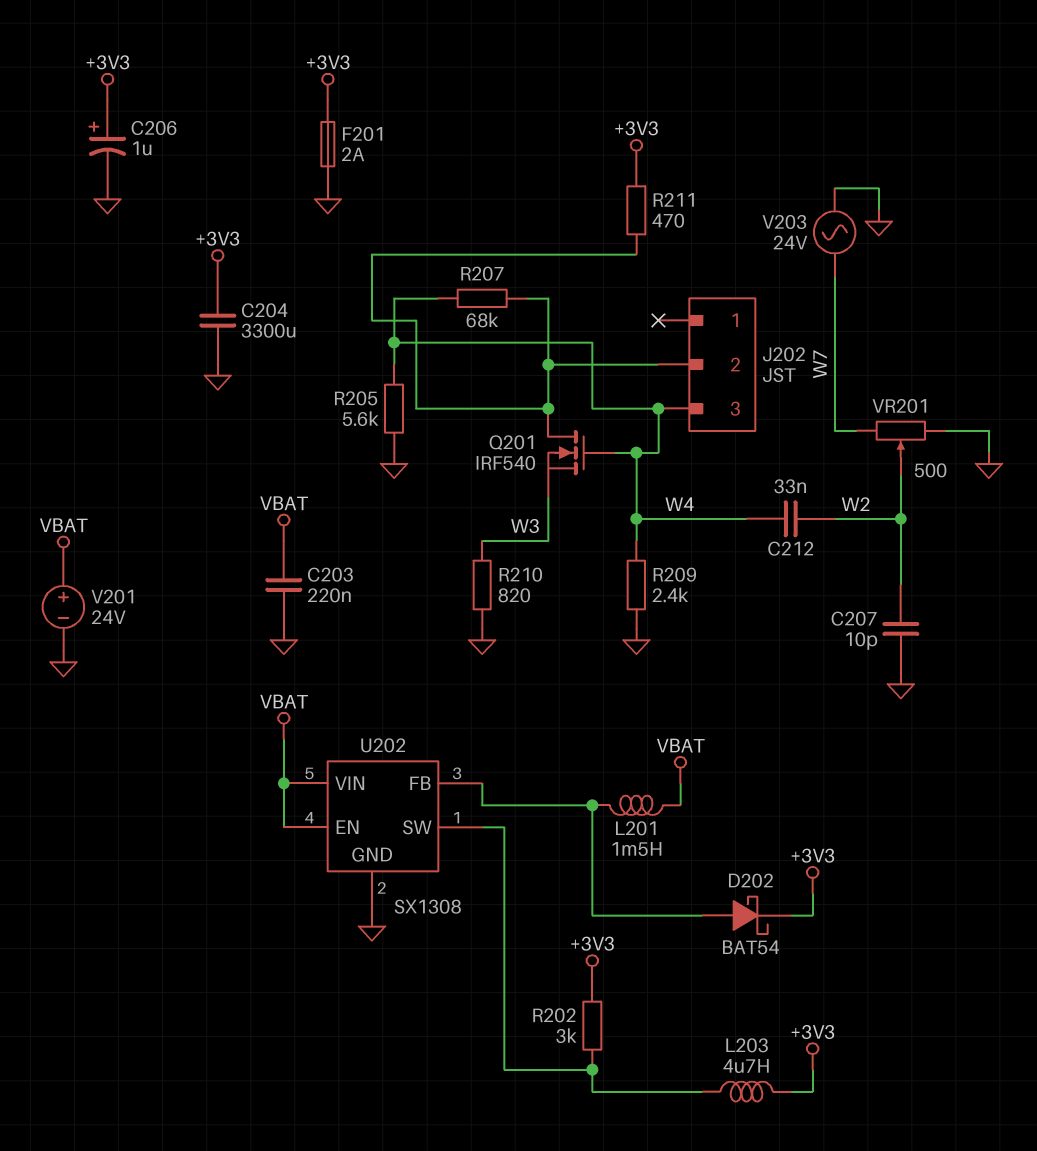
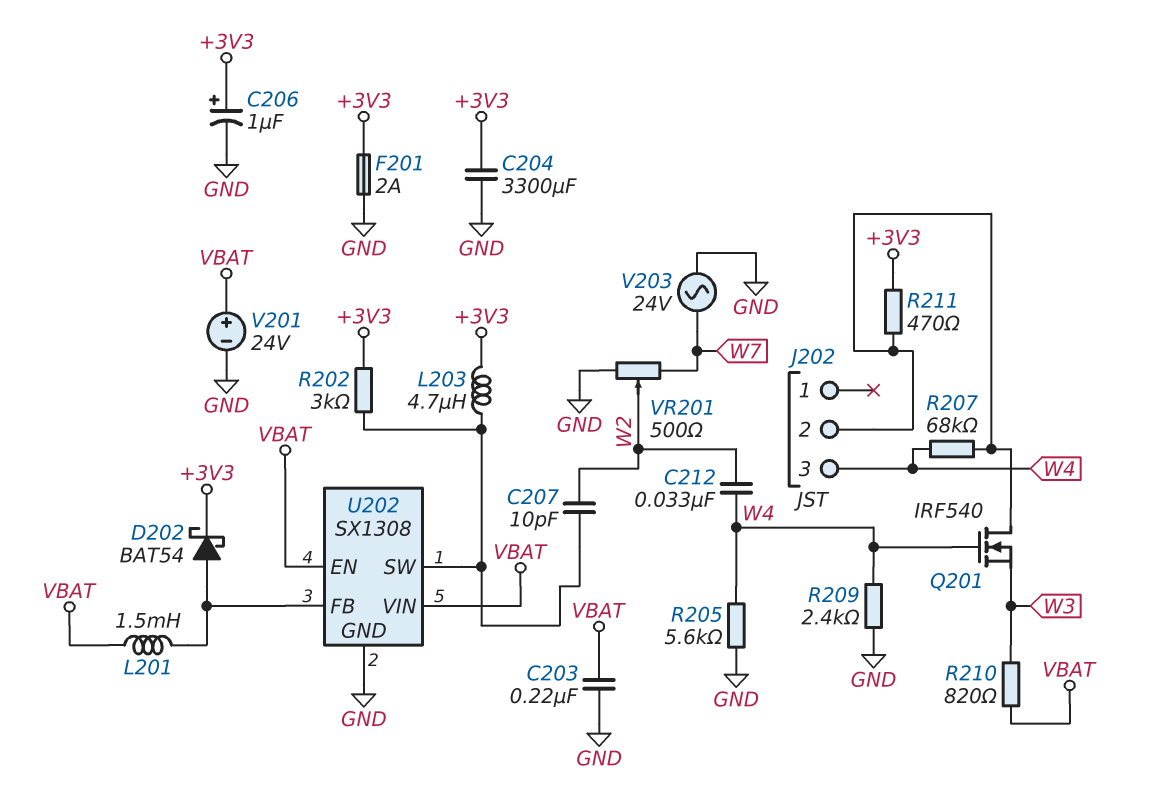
C207: 10pF (GND, W2) -> 10pF (U202/SW, W2)
R210: 820 (GND, W3) -> 820 (VBAT, W3)

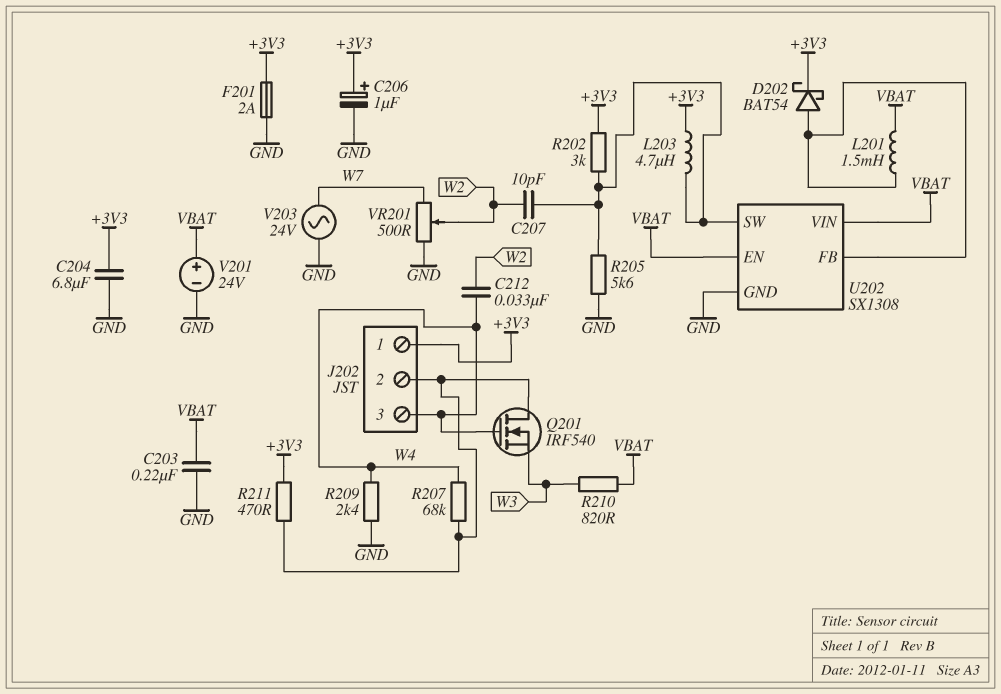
C204: 3300uF (+3V3, GND) -> 6.8uF (+3V3, GND)
J202 pin 1: none -> +3V3
R205: 5.6k (GND, W4) -> 5.6k (GND, U202/SW)

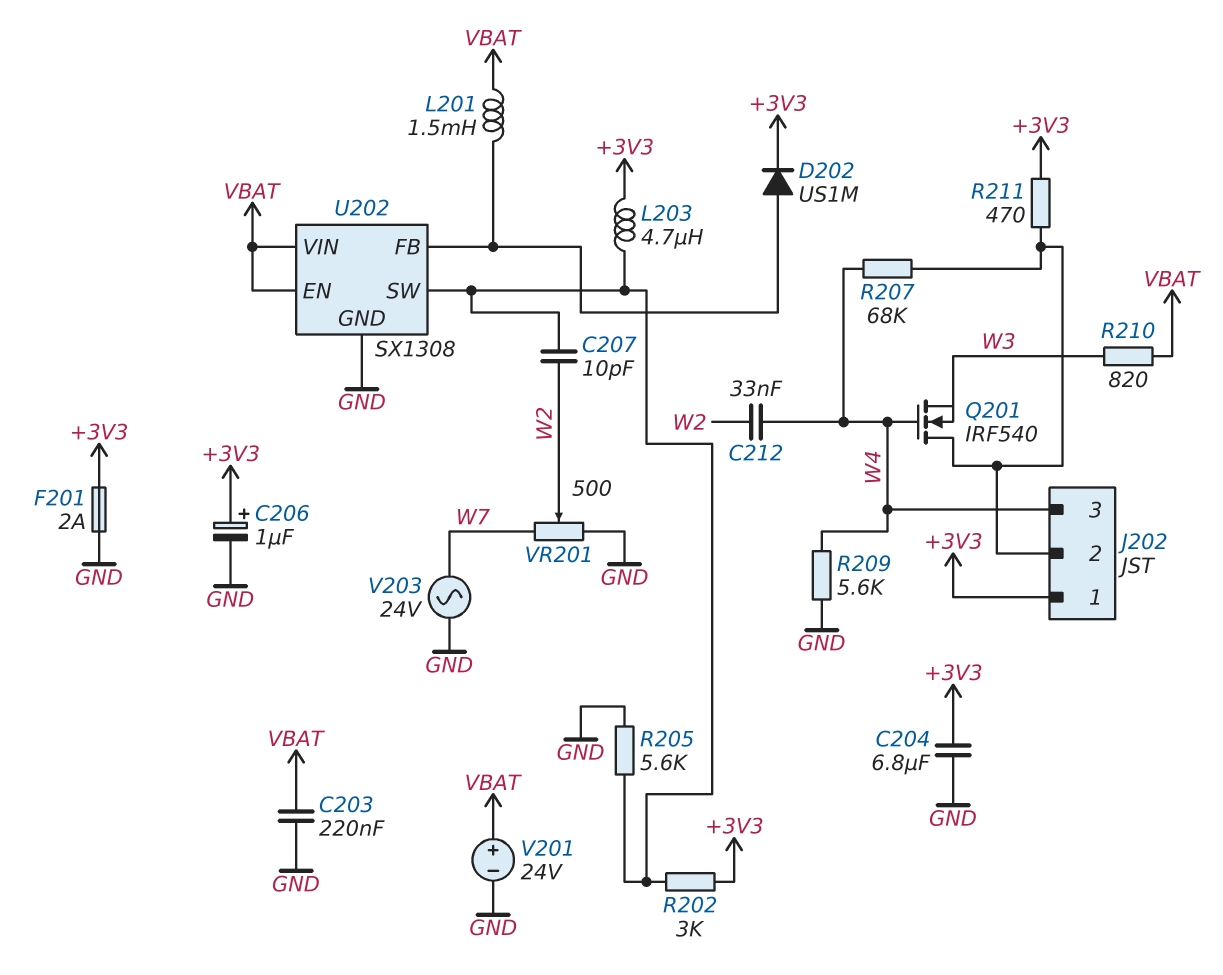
D202: schottky BAT54 (A U202/FB, K +3V3) -> diode US1M (A U202/FB, K +3V3)
R209: 2.4k (GND, W4) -> 5.6k (GND, W4)

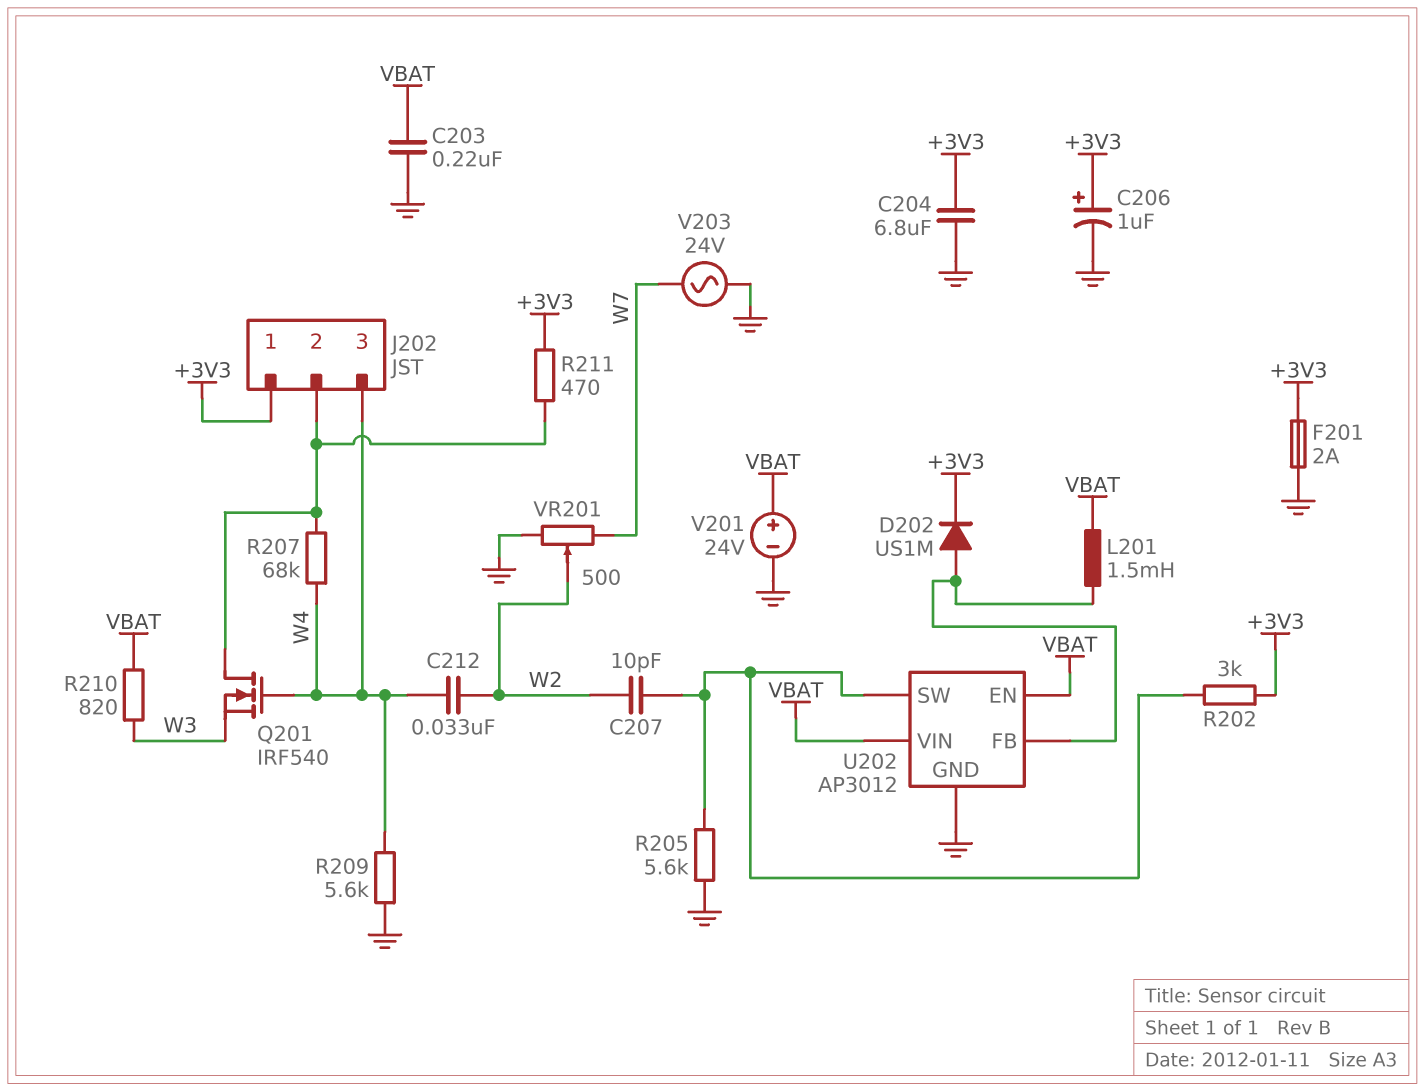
L203: 4.7uH (+3V3, U202/SW) -> none
U202: SX1308 -> AP3012

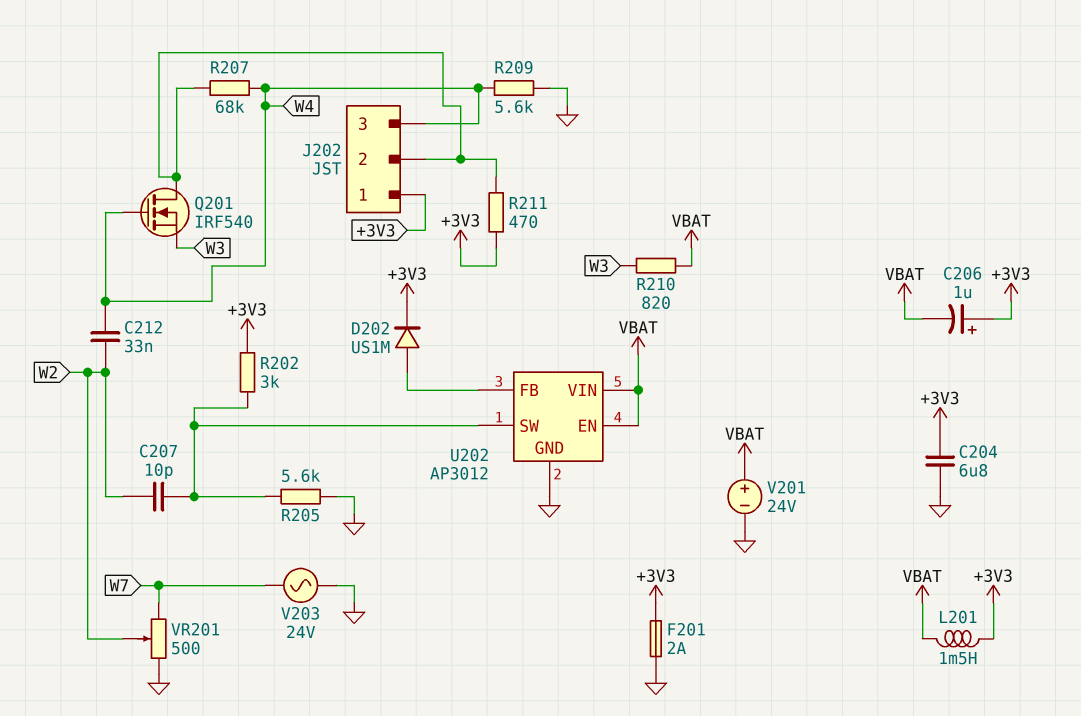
C203: 220nF (GND, VBAT) -> none
C206: 1uF (plus +3V3, minus GND) -> 1uF (plus +3V3, minus VBAT)
L201: 1.5mH (U202/FB, VBAT) -> 1.5mH (+3V3, VBAT)

